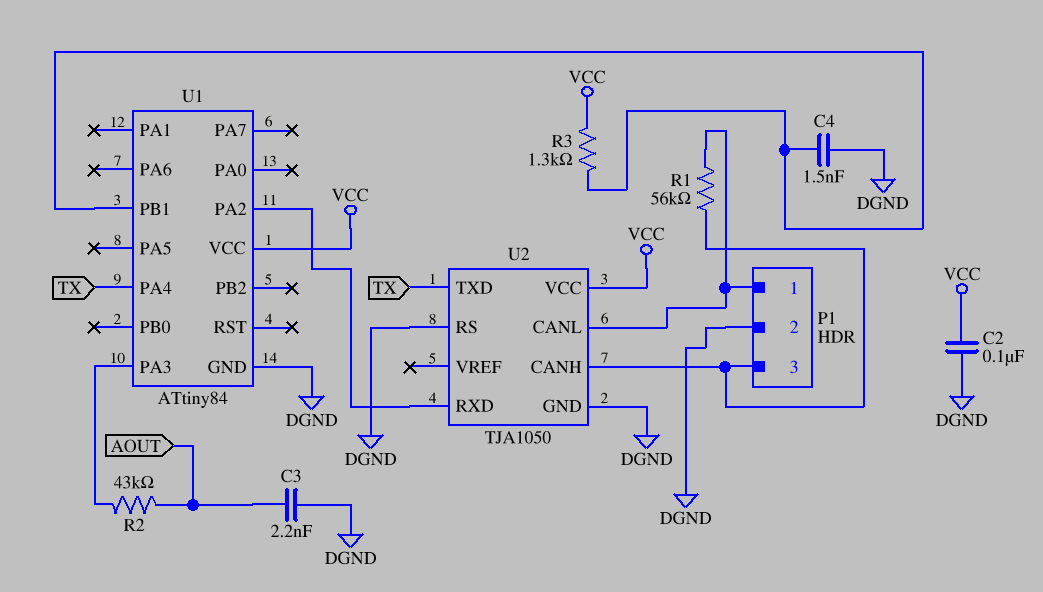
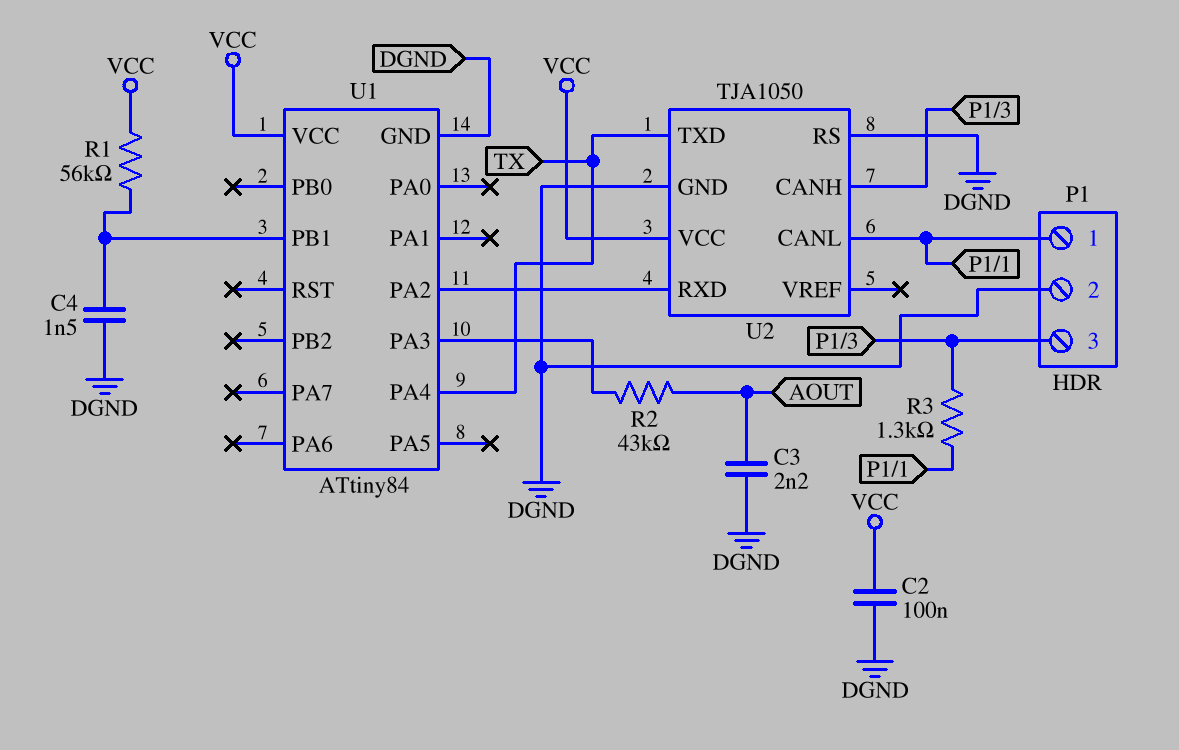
R1: 56k (P1/1, P1/3) -> 56k (U1/PB1, VCC)
R3: 1.3k (U1/PB1, VCC) -> 1.3k (P1/1, P1/3)

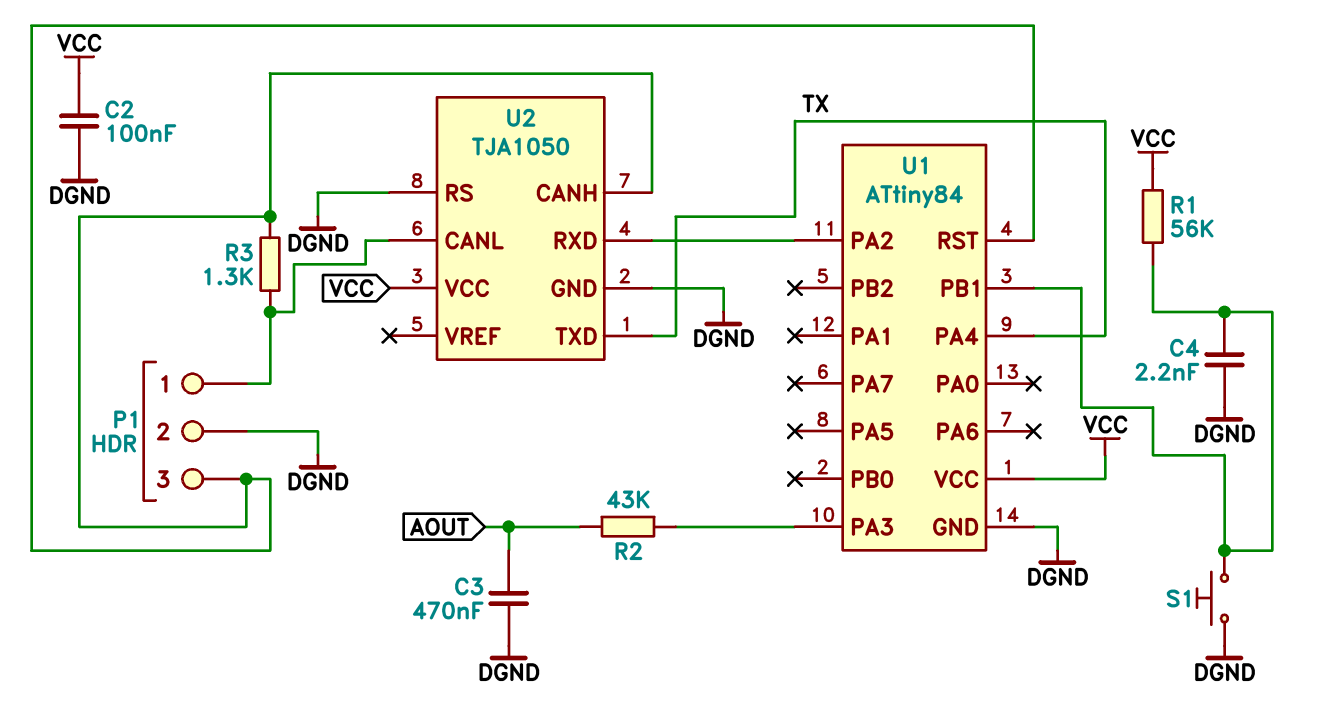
C3: 2.2nF (AOUT, DGND) -> 470nF (AOUT, DGND)
C4: 1.5nF (DGND, U1/PB1) -> 2.2nF (DGND, U1/PB1)
S1: none -> button (DGND, U1/PB1)
U1 pin RST: none -> P1/3

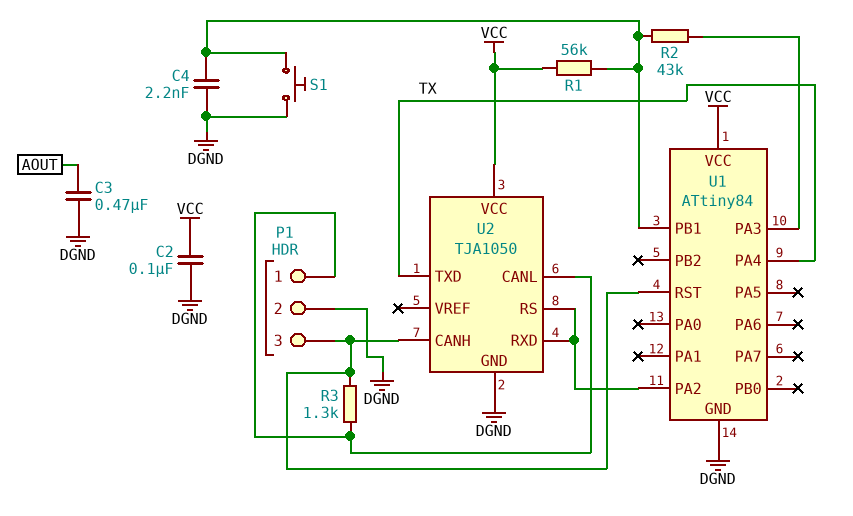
R2: 43k (AOUT, U1/PA3) -> 43k (U1/PA3, U1/PB1)
U2 pin RS: DGND -> U1/PA2

